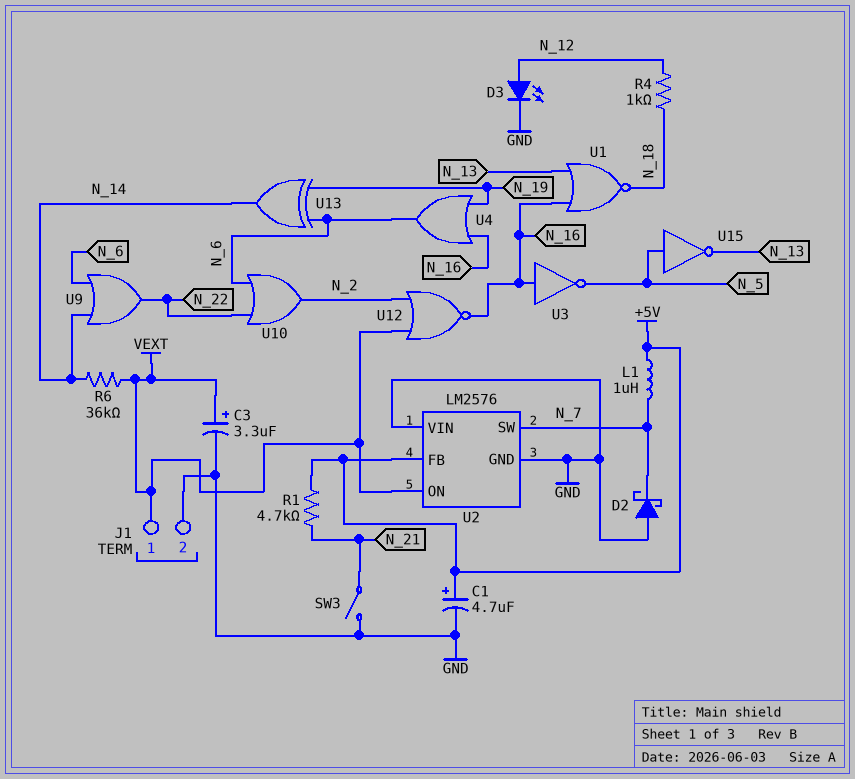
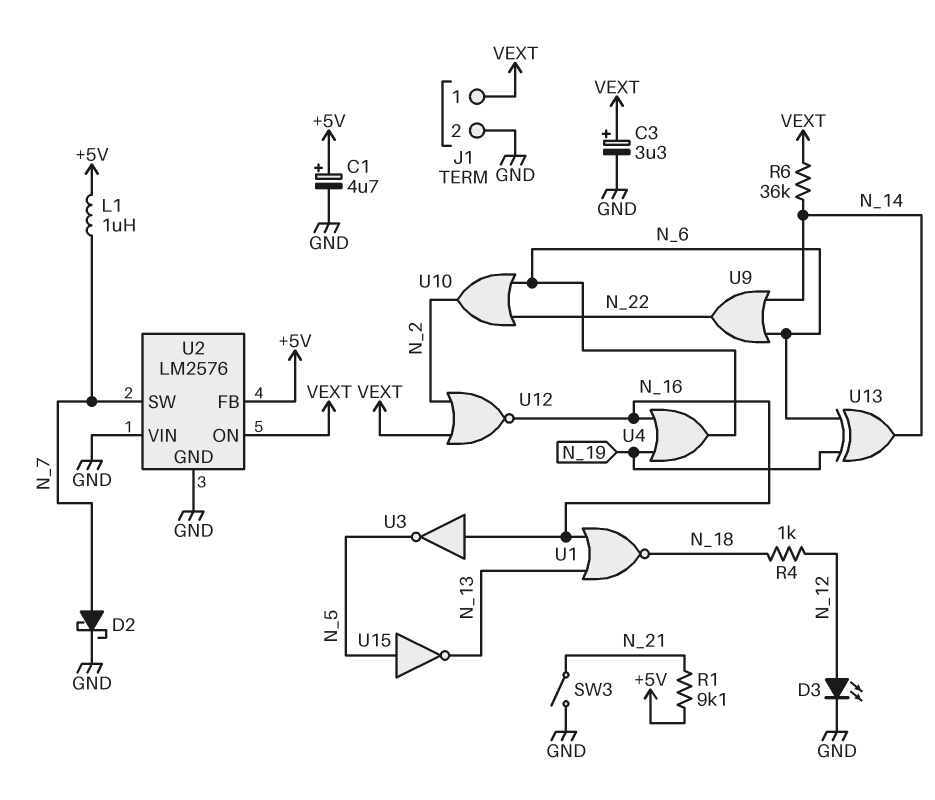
D2: schottky (A GND, K N_7) -> schottky (A N_7, K GND)
R1: 4.7k (+5V, N_21) -> 9.1k (+5V, N_21)

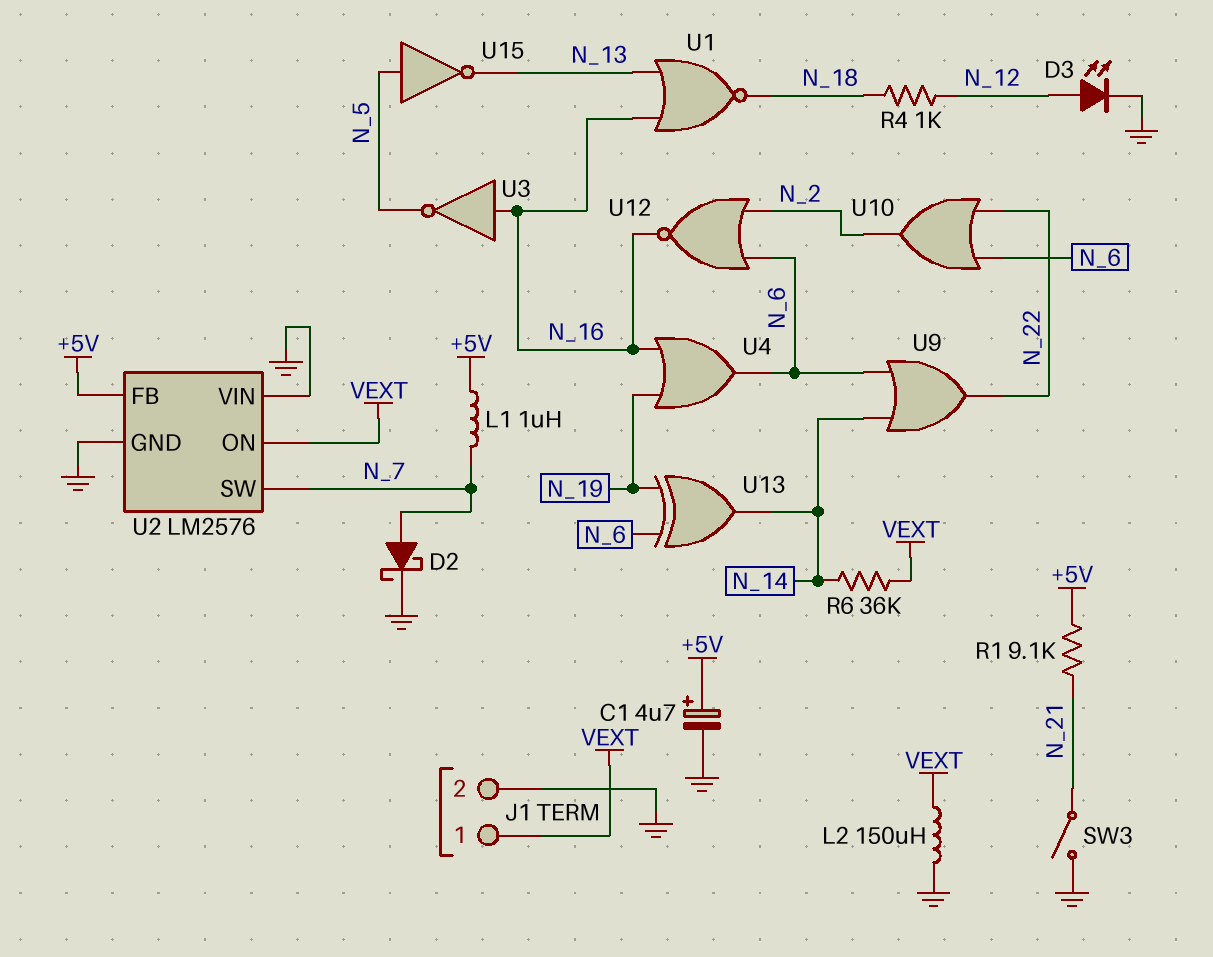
C3: 3.3uF (plus VEXT, minus GND) -> none
L2: none -> 150uH (GND, VEXT)
U12: NOR (in N_2, in VEXT, out N_16) -> NOR (in N_2, in N_6, out N_16)

